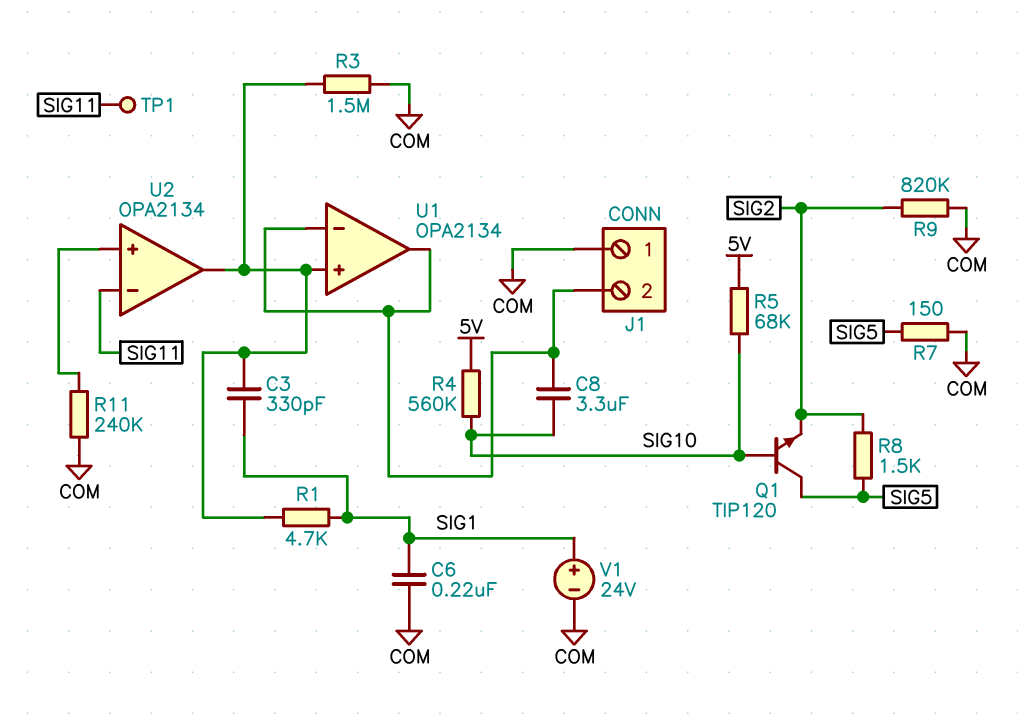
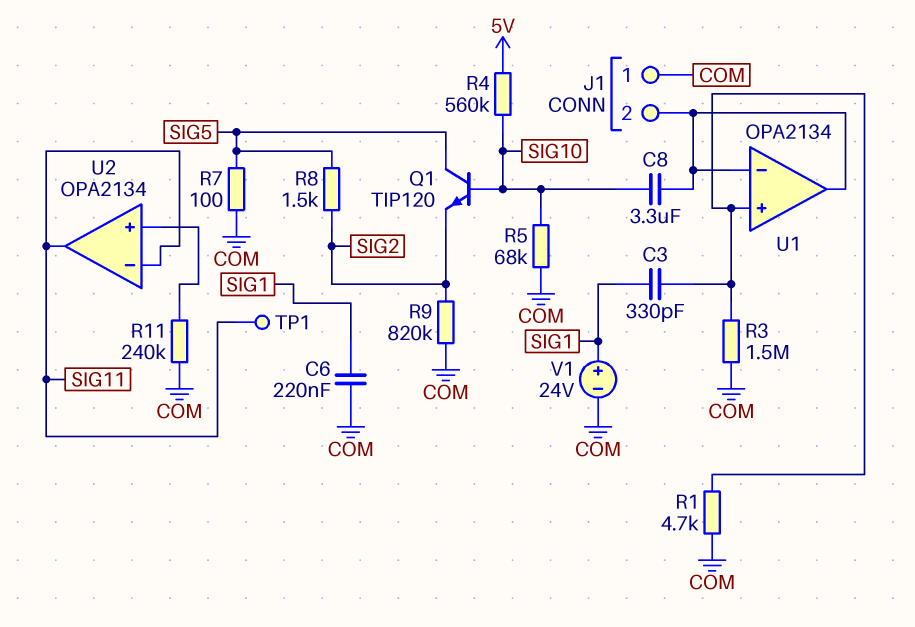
R1: 4.7k (SIG1, U1/in+) -> 4.7k (COM, U1/in+)
R5: 68k (5V, SIG10) -> 68k (COM, SIG10)
R7: 150 (COM, SIG5) -> 100 (COM, SIG5)
U2 pin out: U1/in+ -> SIG11

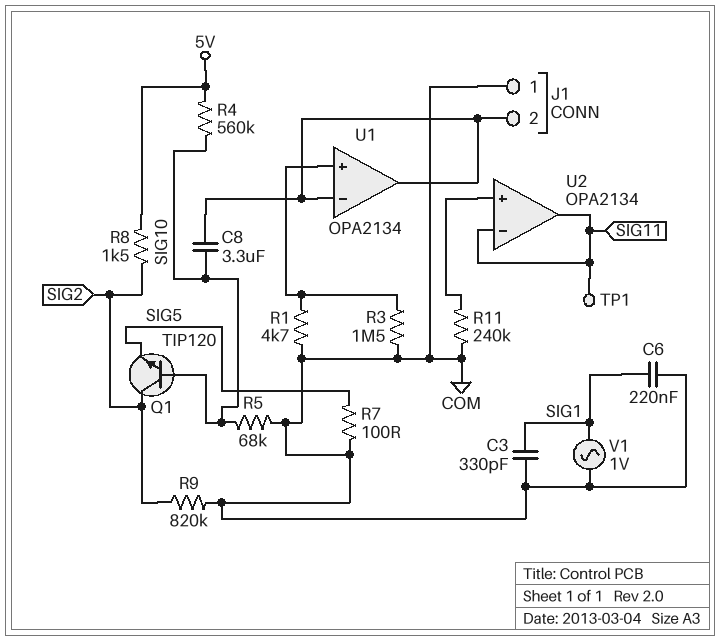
C3: 330pF (SIG1, U1/in+) -> 330pF (COM, SIG1)
Q1: NPN TIP120 (B SIG10, C SIG5, E SIG2) -> NPN TIP120 (B SIG10, C SIG2, E SIG5)
R8: 1.5k (SIG2, SIG5) -> 1.5k (5V, SIG2)
V1: 24V (plus SIG1, minus COM) -> AC 1V (COM, SIG1)

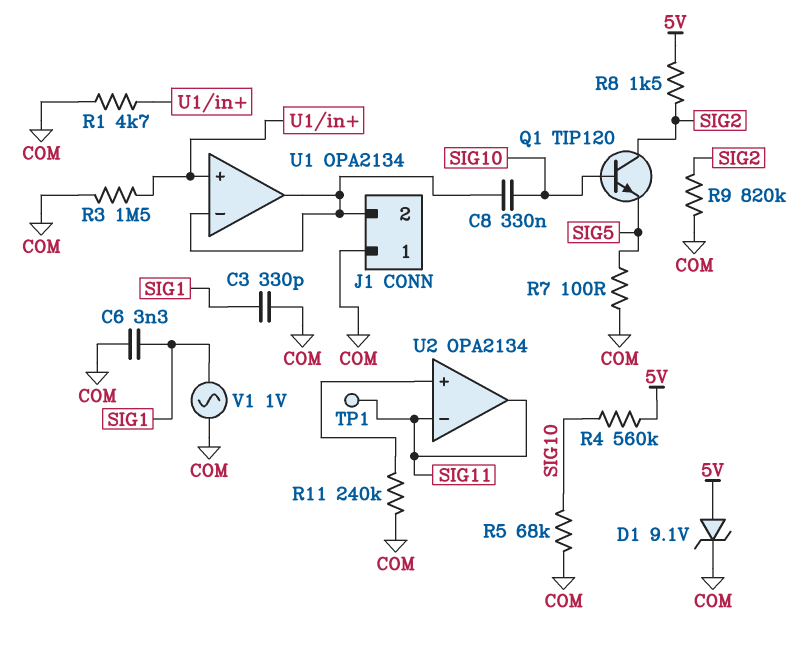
C6: 220nF (COM, SIG1) -> 3.3nF (COM, SIG1)
C8: 3.3uF (J1/2, SIG10) -> 330nF (J1/2, SIG10)
D1: none -> zener 9.1V (A 5V, K COM)

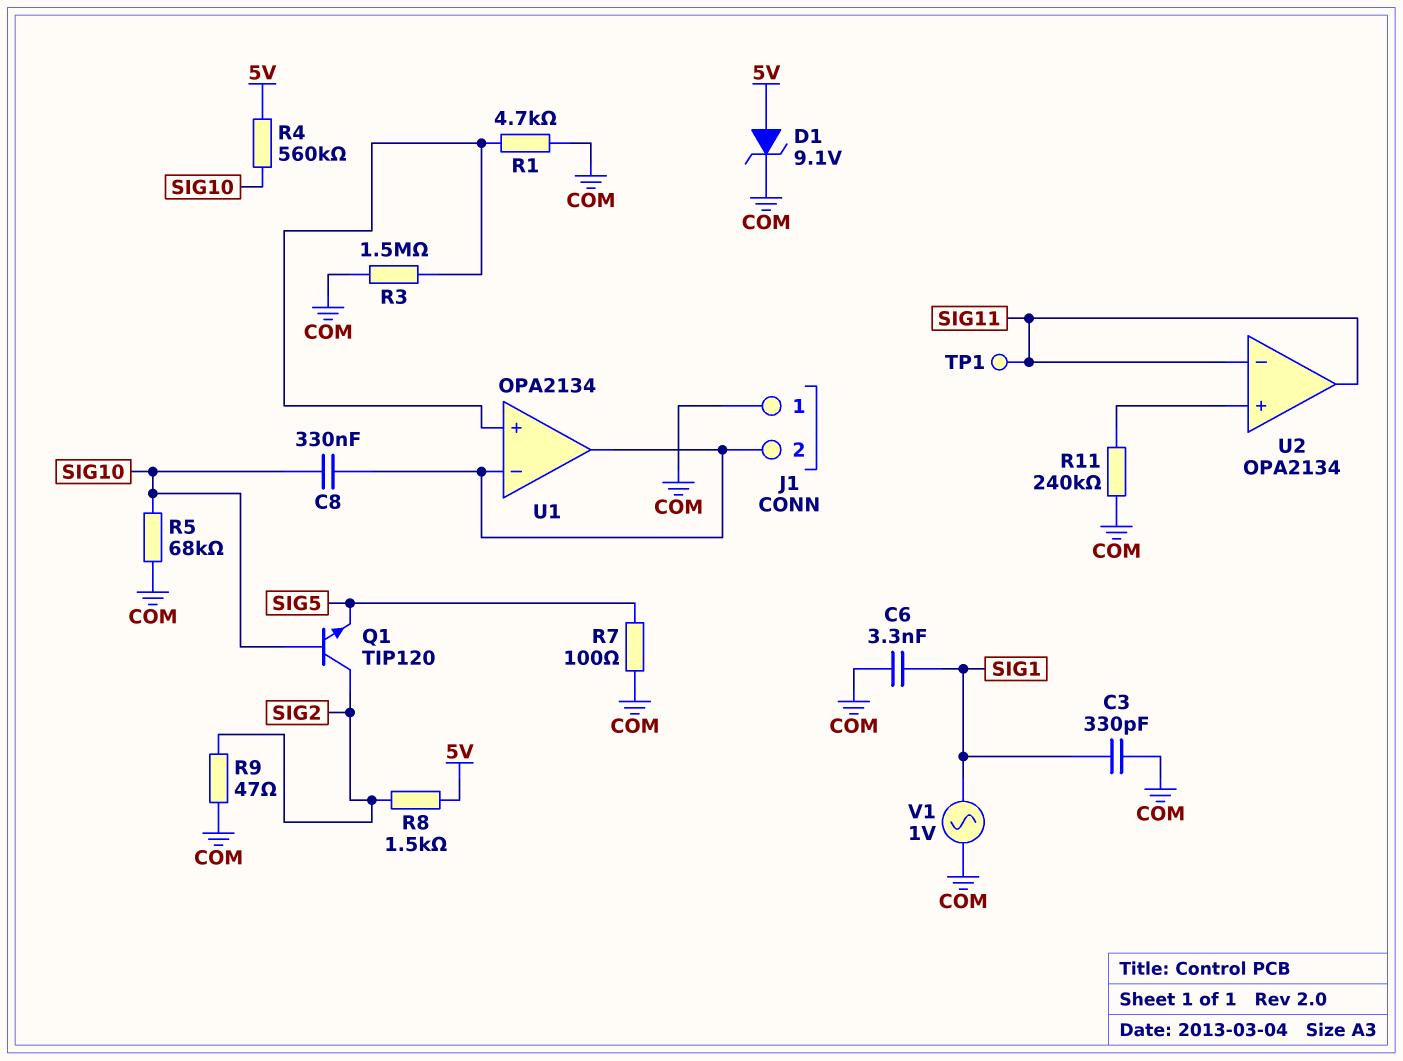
R9: 820k (COM, SIG2) -> 47 (COM, SIG2)

